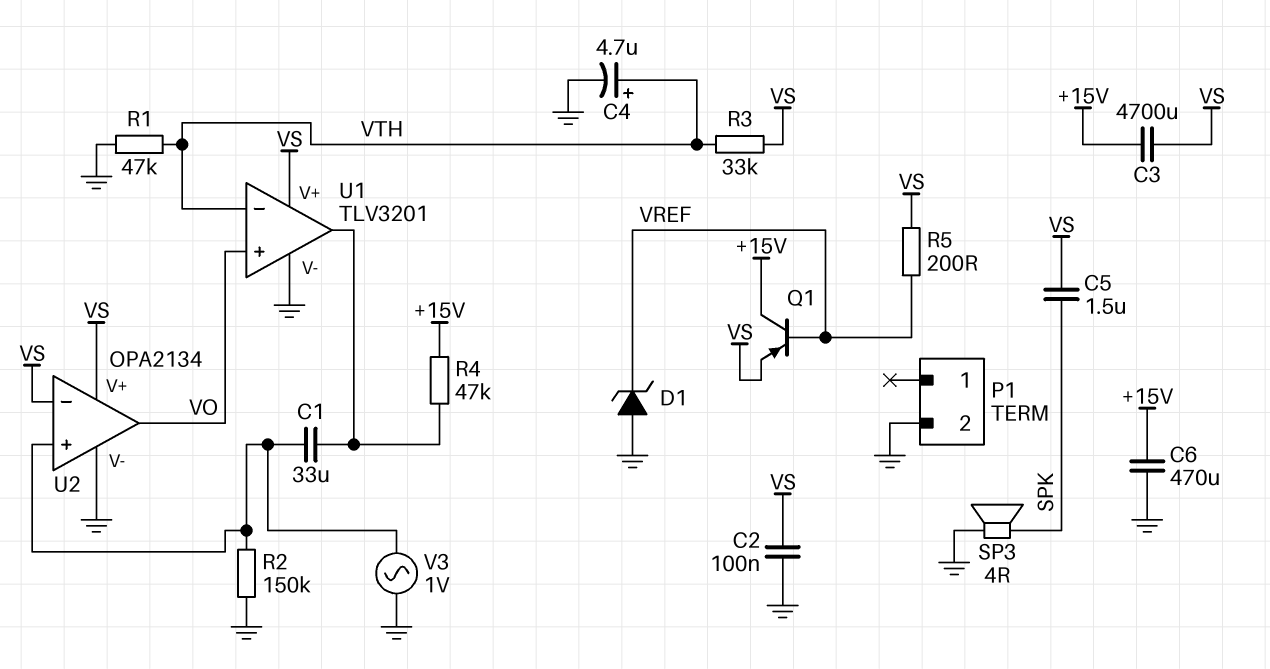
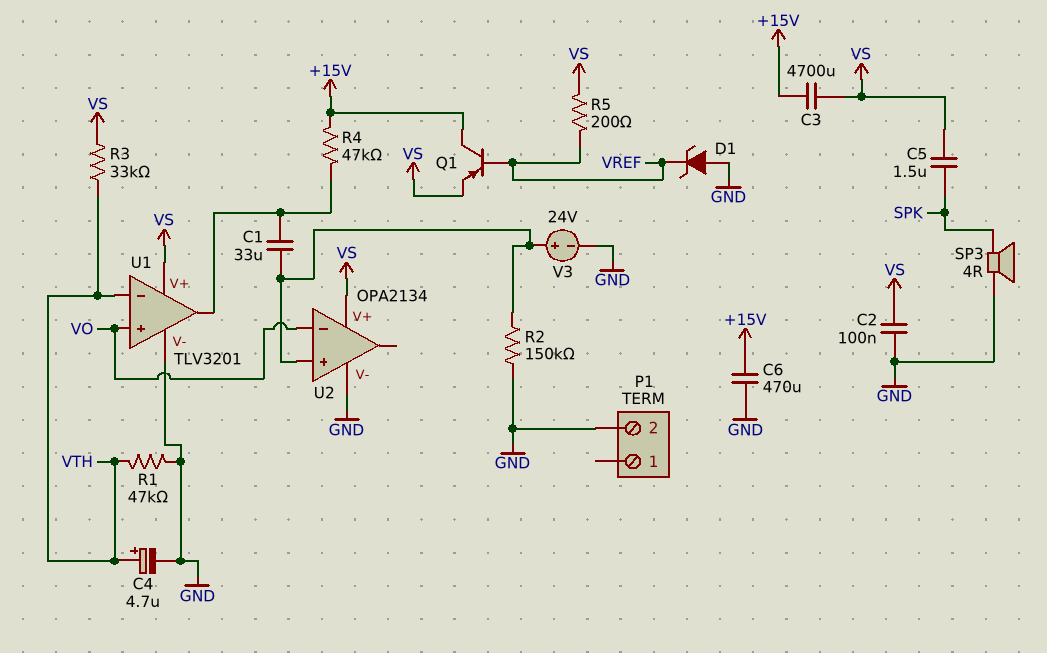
U2 pin in-: VS -> VO
U2 pin out: VO -> none
V3: AC 1V (GND, U2/in+) -> 24V (plus U2/in+, minus GND)

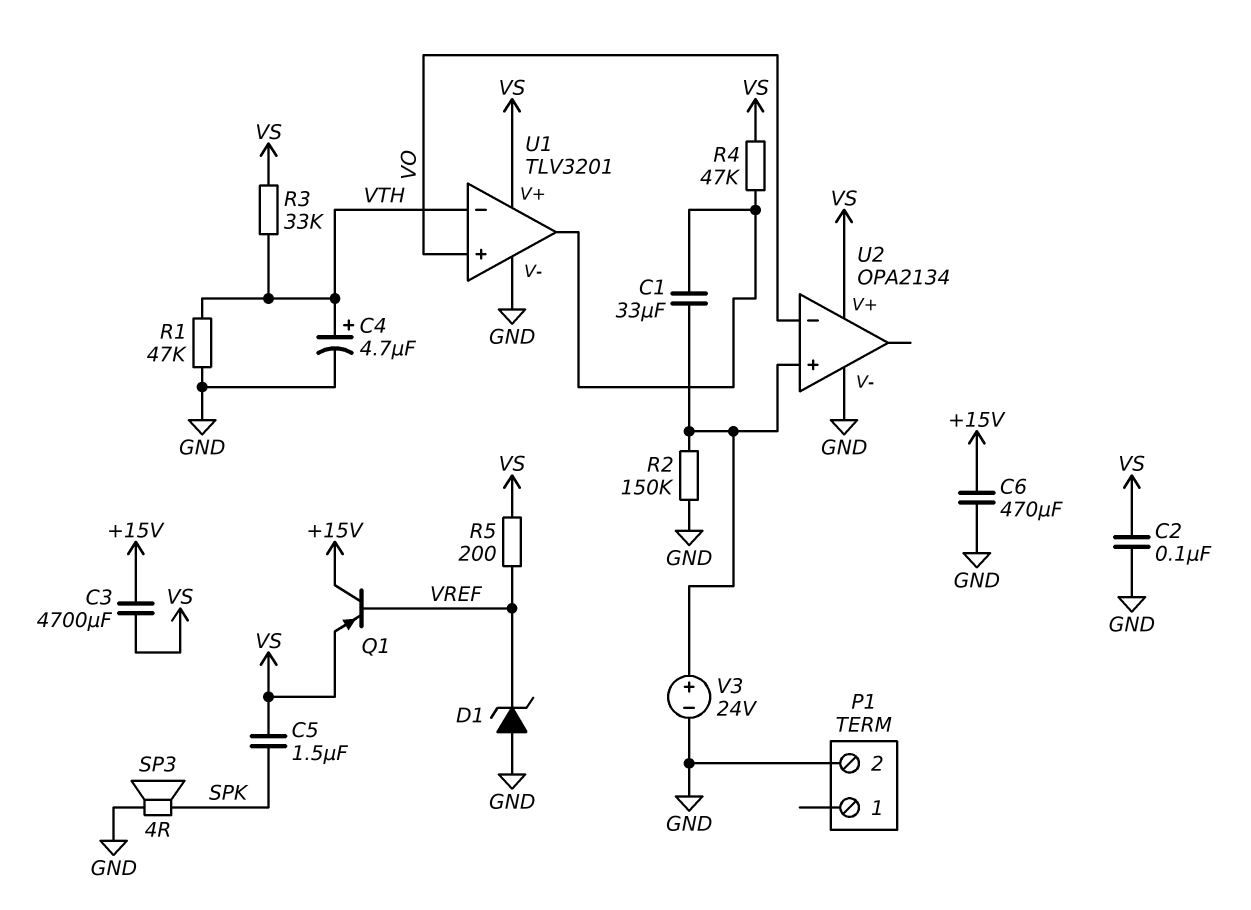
R4: 47k (+15V, U1/out) -> 47k (U1/out, VS)

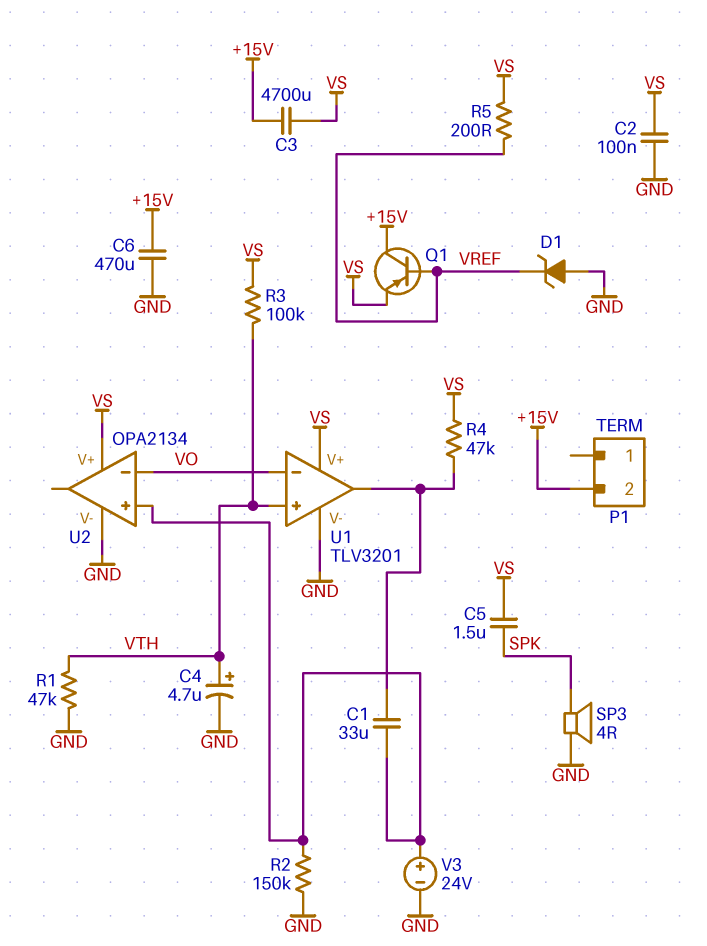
P1 pin 2: GND -> +15V
R3: 33k (VS, VTH) -> 100k (VS, VTH)
U1 pin in+: VO -> VTH
U1 pin in-: VTH -> VO

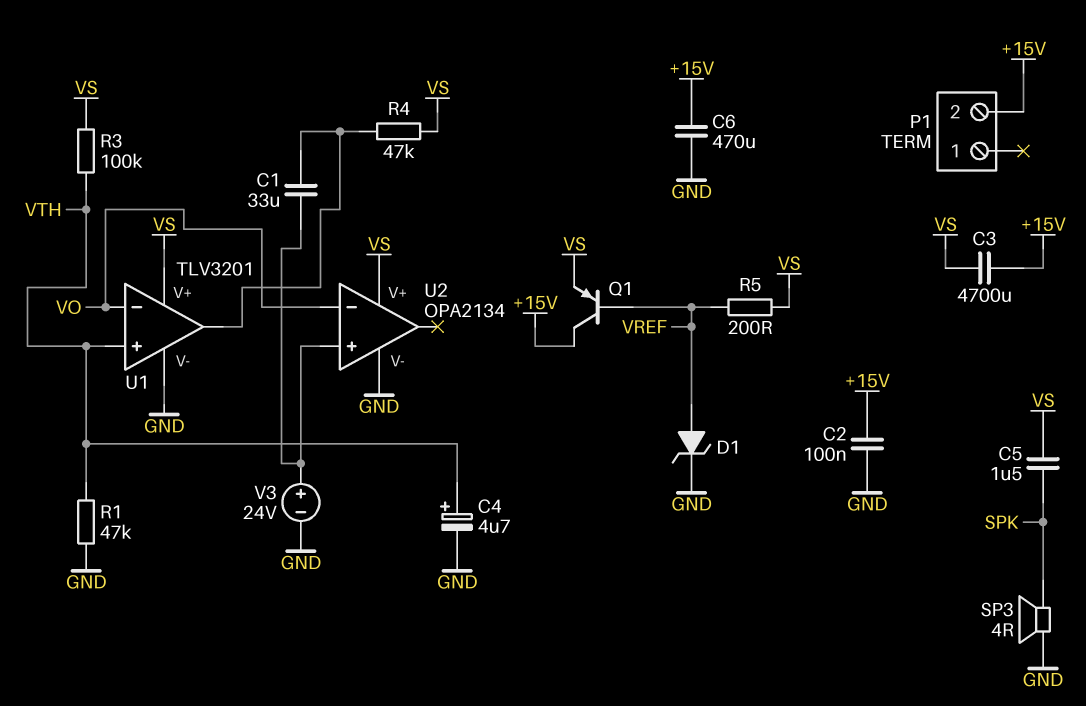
C2: 100nF (GND, VS) -> 100nF (+15V, GND)
D1: zener (A GND, K VREF) -> zener (A VREF, K GND)
R2: 150k (GND, U2/in+) -> none

